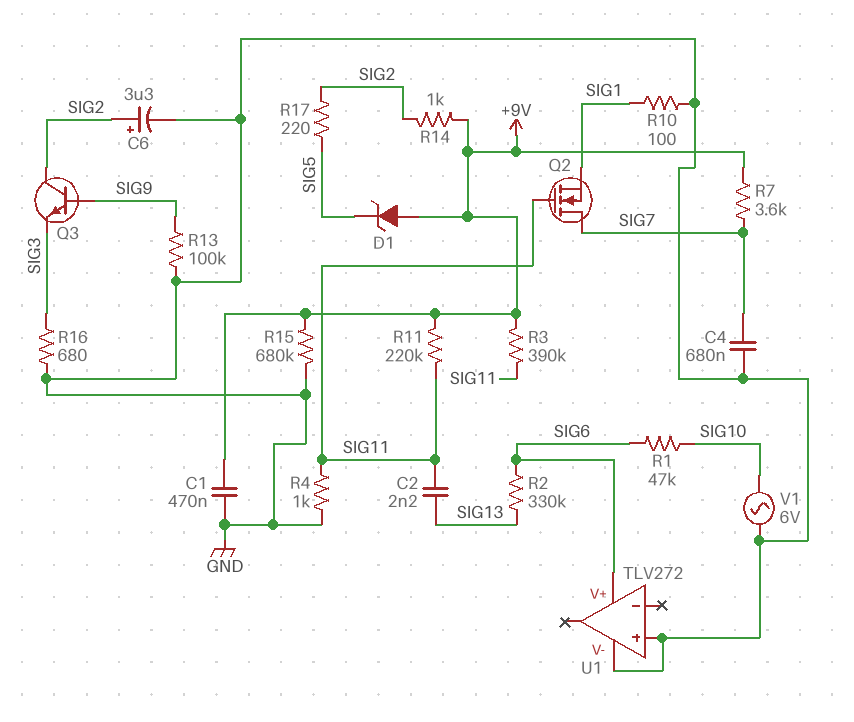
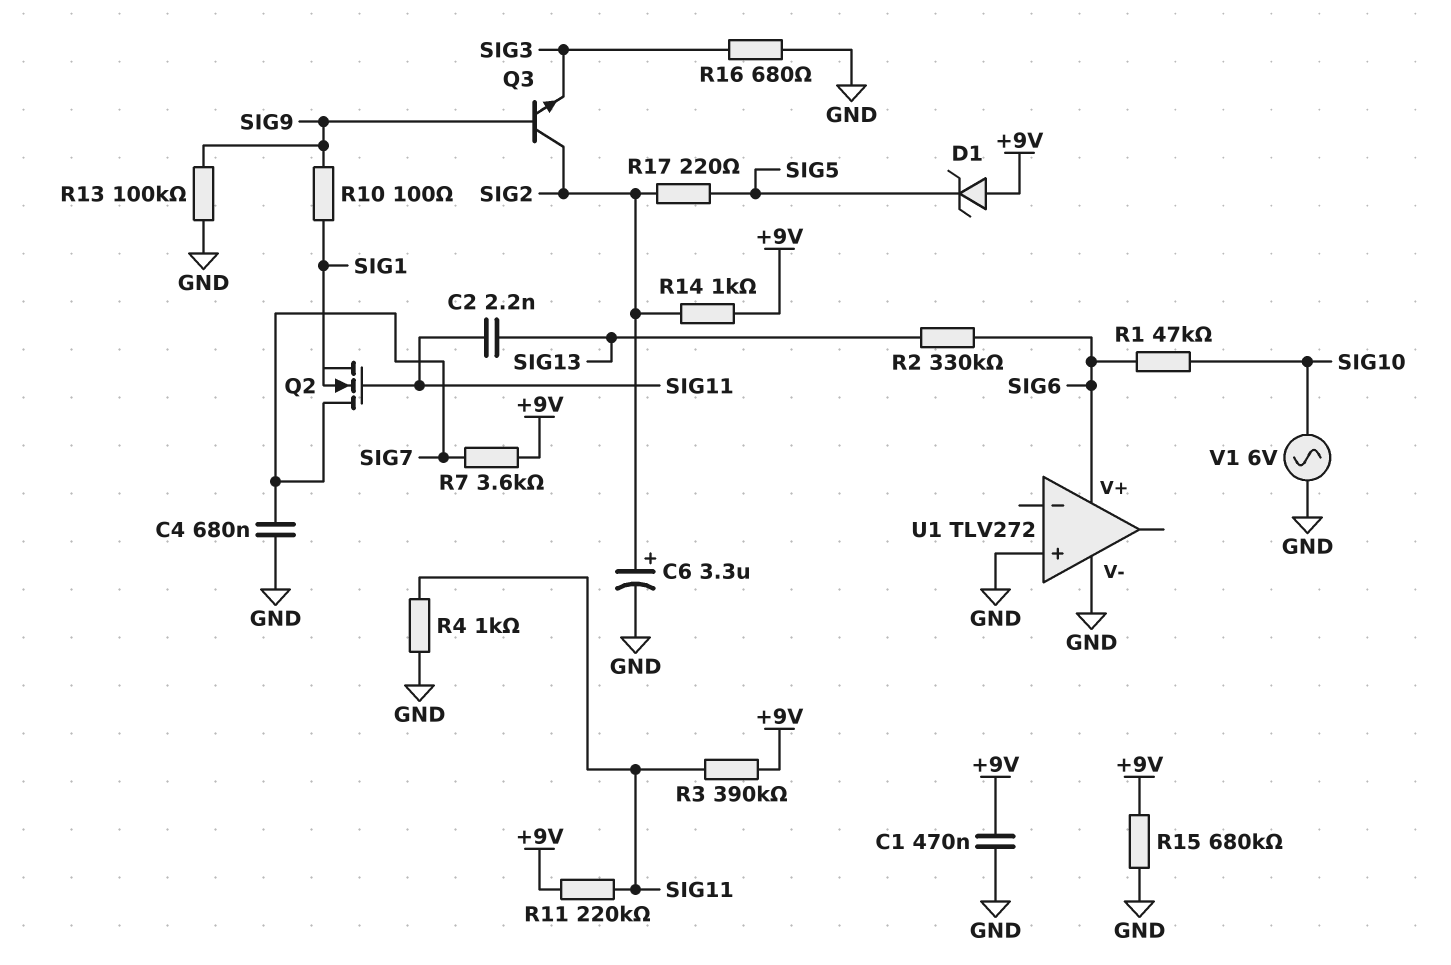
R10: 100 (GND, SIG1) -> 100 (SIG1, SIG9)

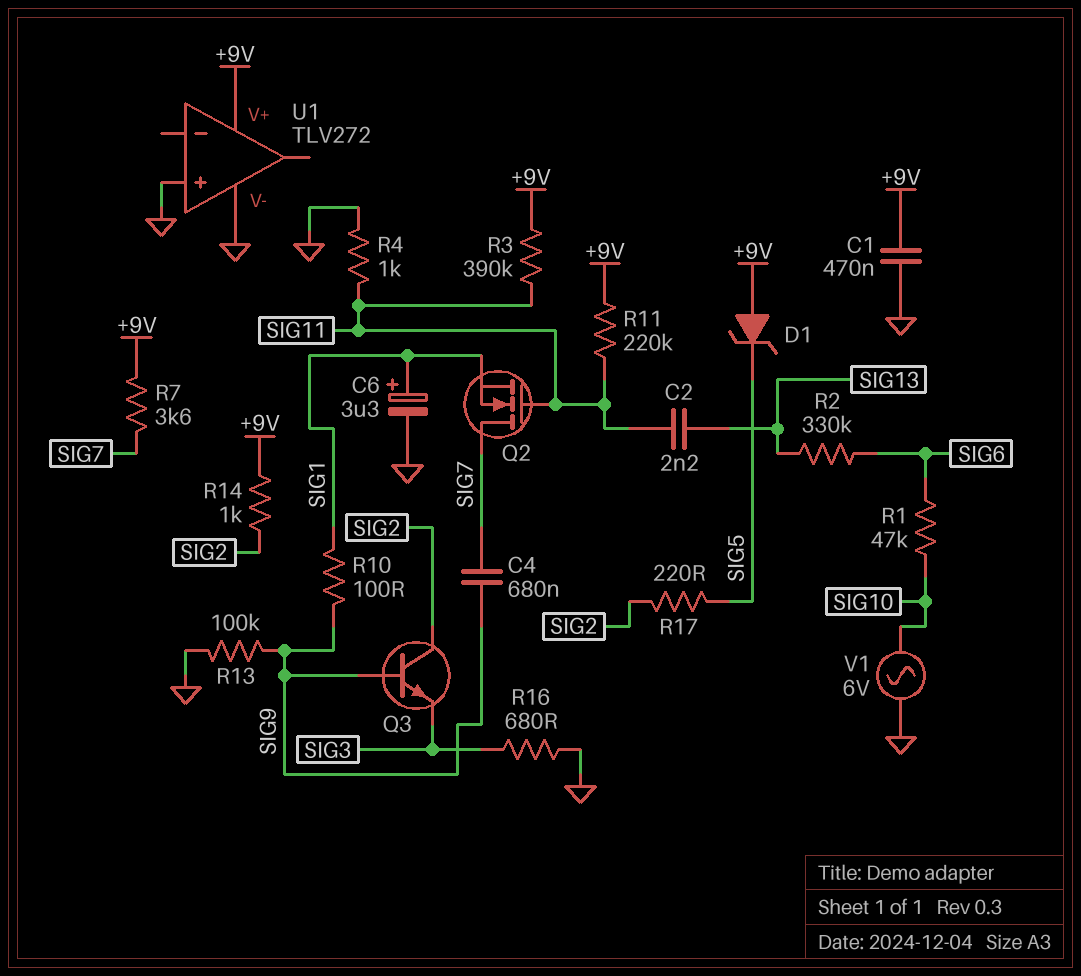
C4: 680nF (GND, SIG7) -> 680nF (SIG7, SIG9)
C6: 3.3uF (plus SIG2, minus GND) -> 3.3uF (plus SIG1, minus GND)
R15: 680k (+9V, GND) -> none
U1 pin V+: SIG6 -> +9V

